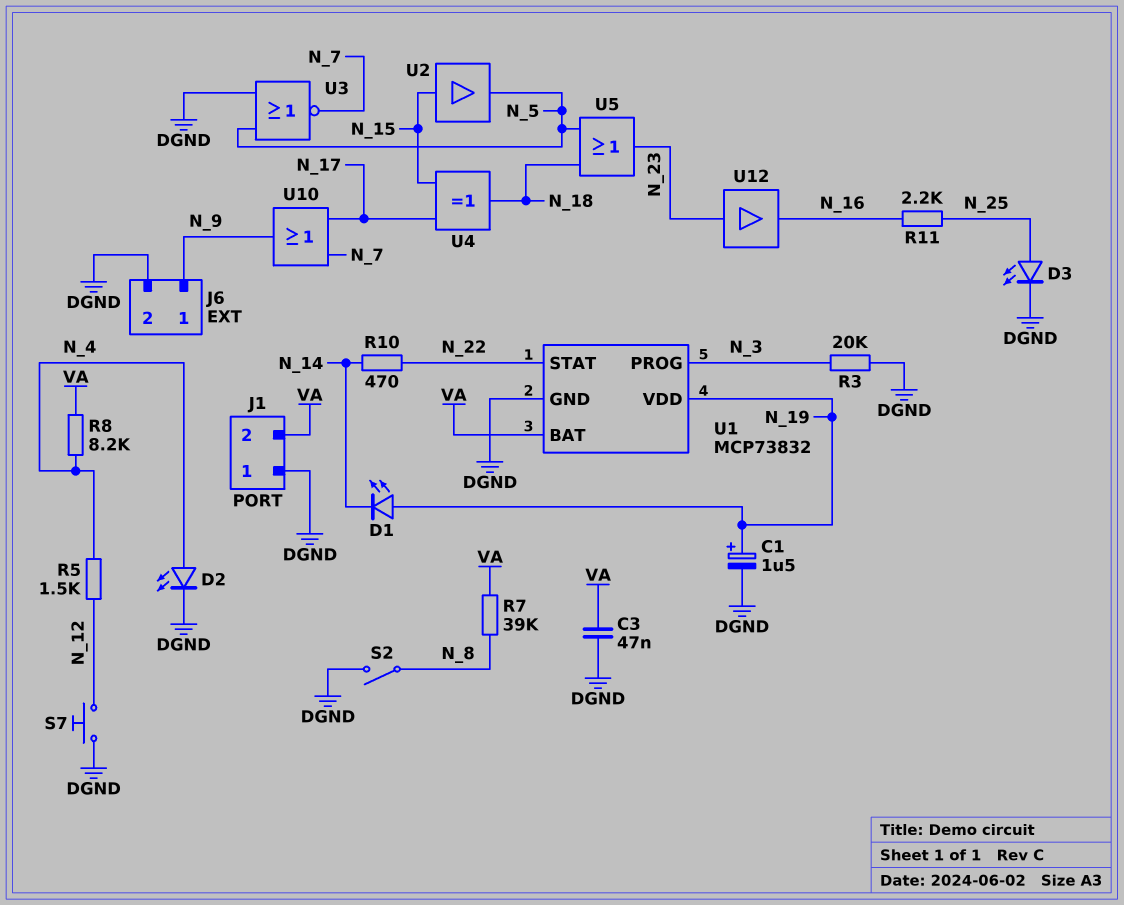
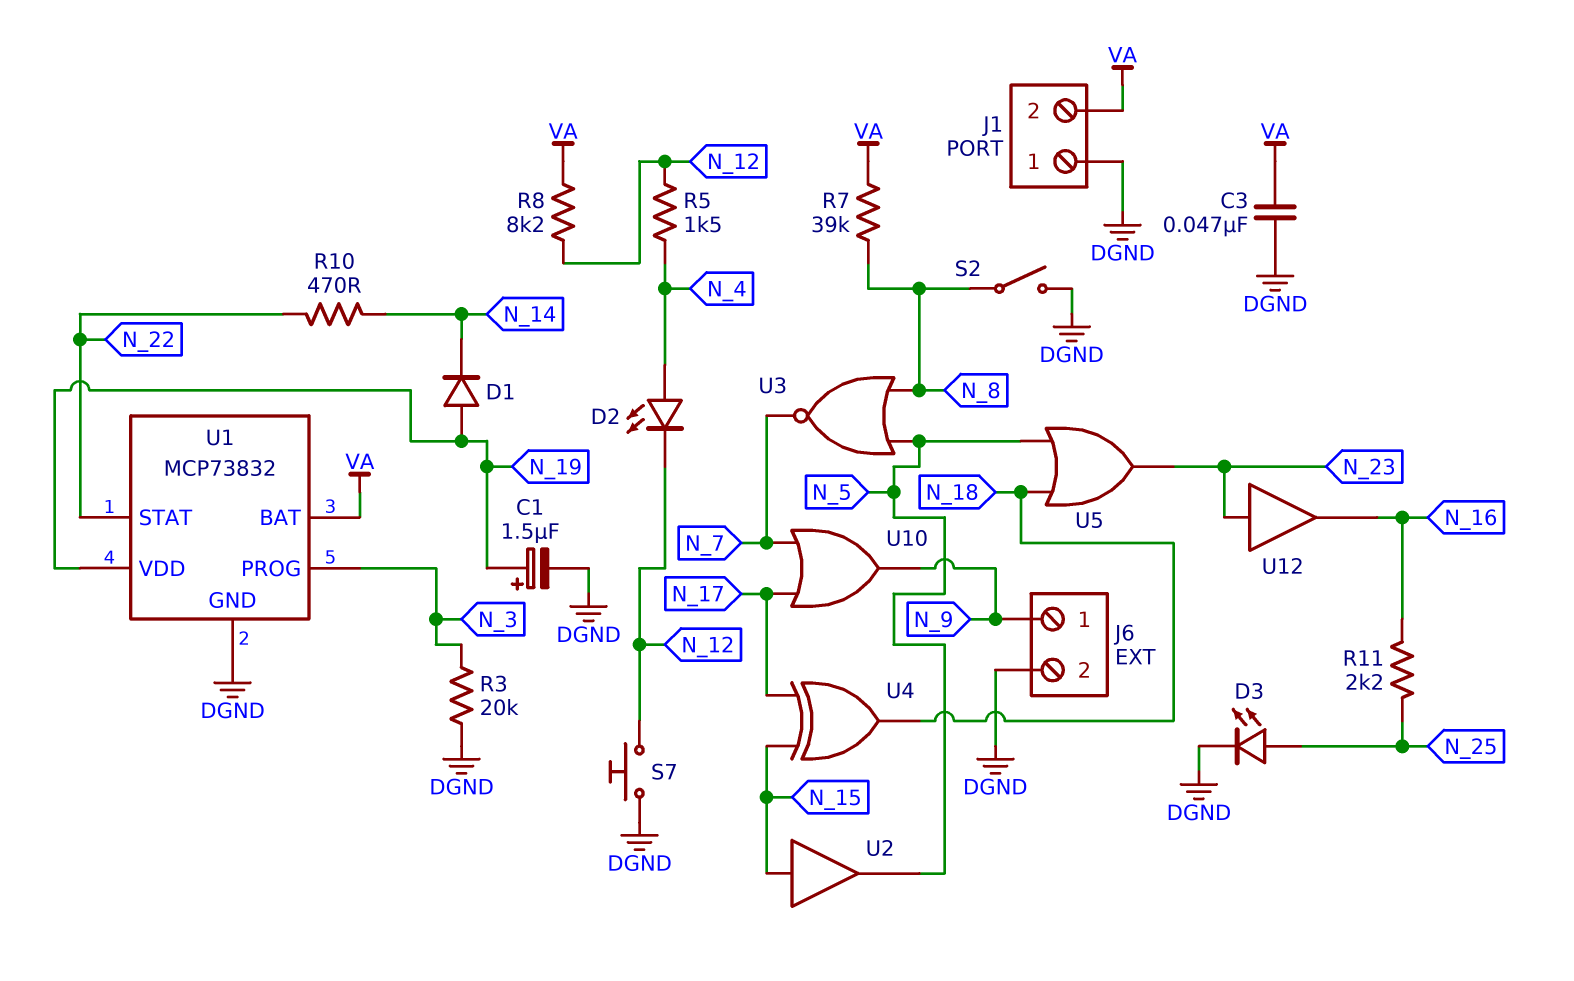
D1: LED (A N_19, K N_14) -> diode (A N_19, K N_14)
D2: LED (A N_4, K DGND) -> LED (A N_4, K N_12)
R8: 8.2k (N_4, VA) -> 8.2k (N_12, VA)
U3: NOR (in DGND, in N_5, out N_7) -> NOR (in N_5, in N_8, out N_7)

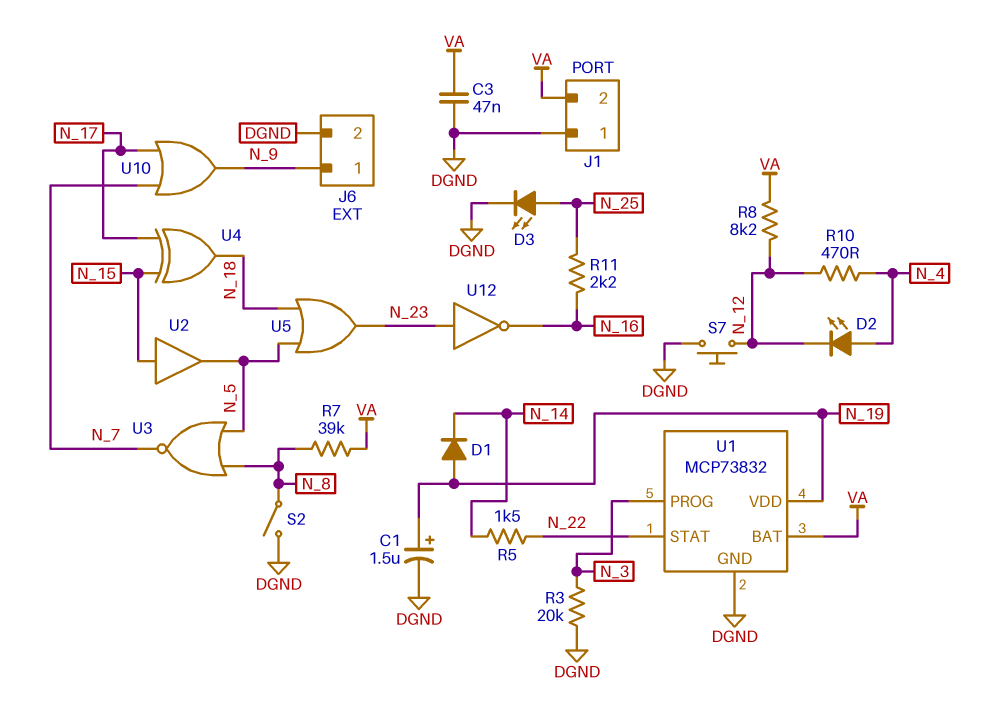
R5: 1.5k (N_4, N_12) -> 1.5k (N_14, N_22)
R10: 470 (N_14, N_22) -> 470 (N_4, N_12)
U12: buffer (in N_23, out N_16) -> NOT (in N_23, out N_16)

